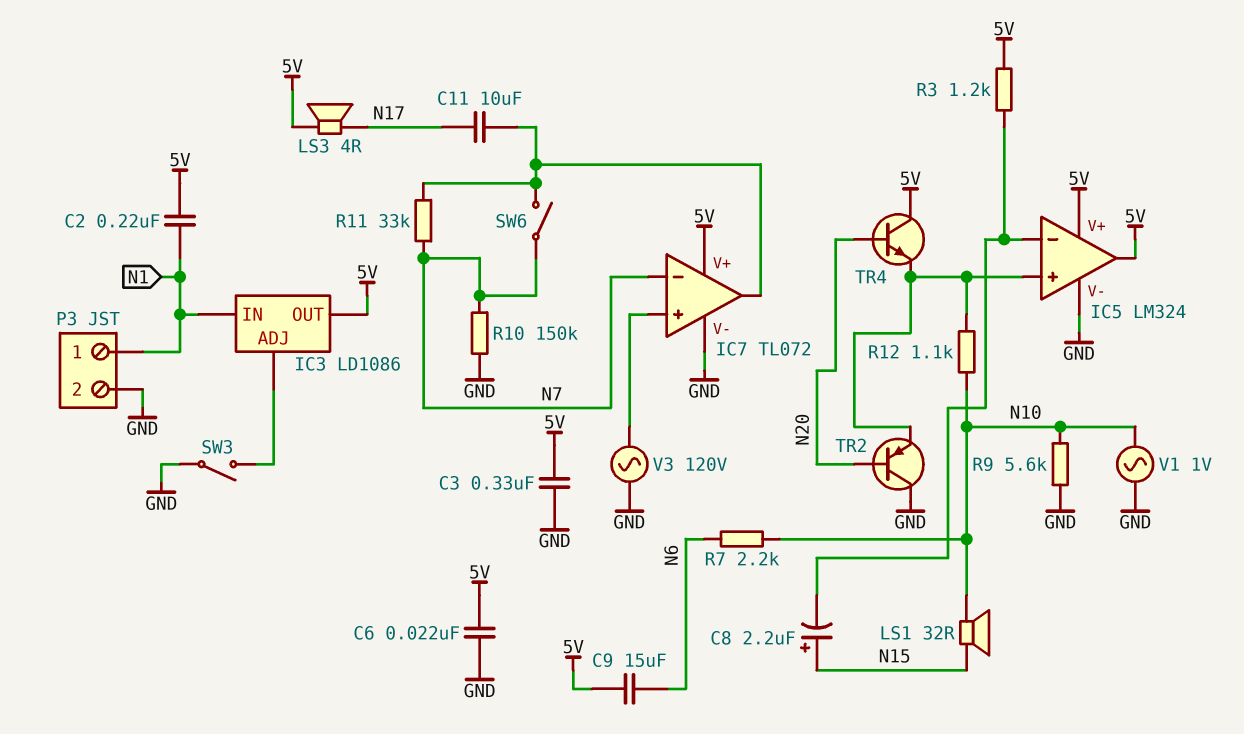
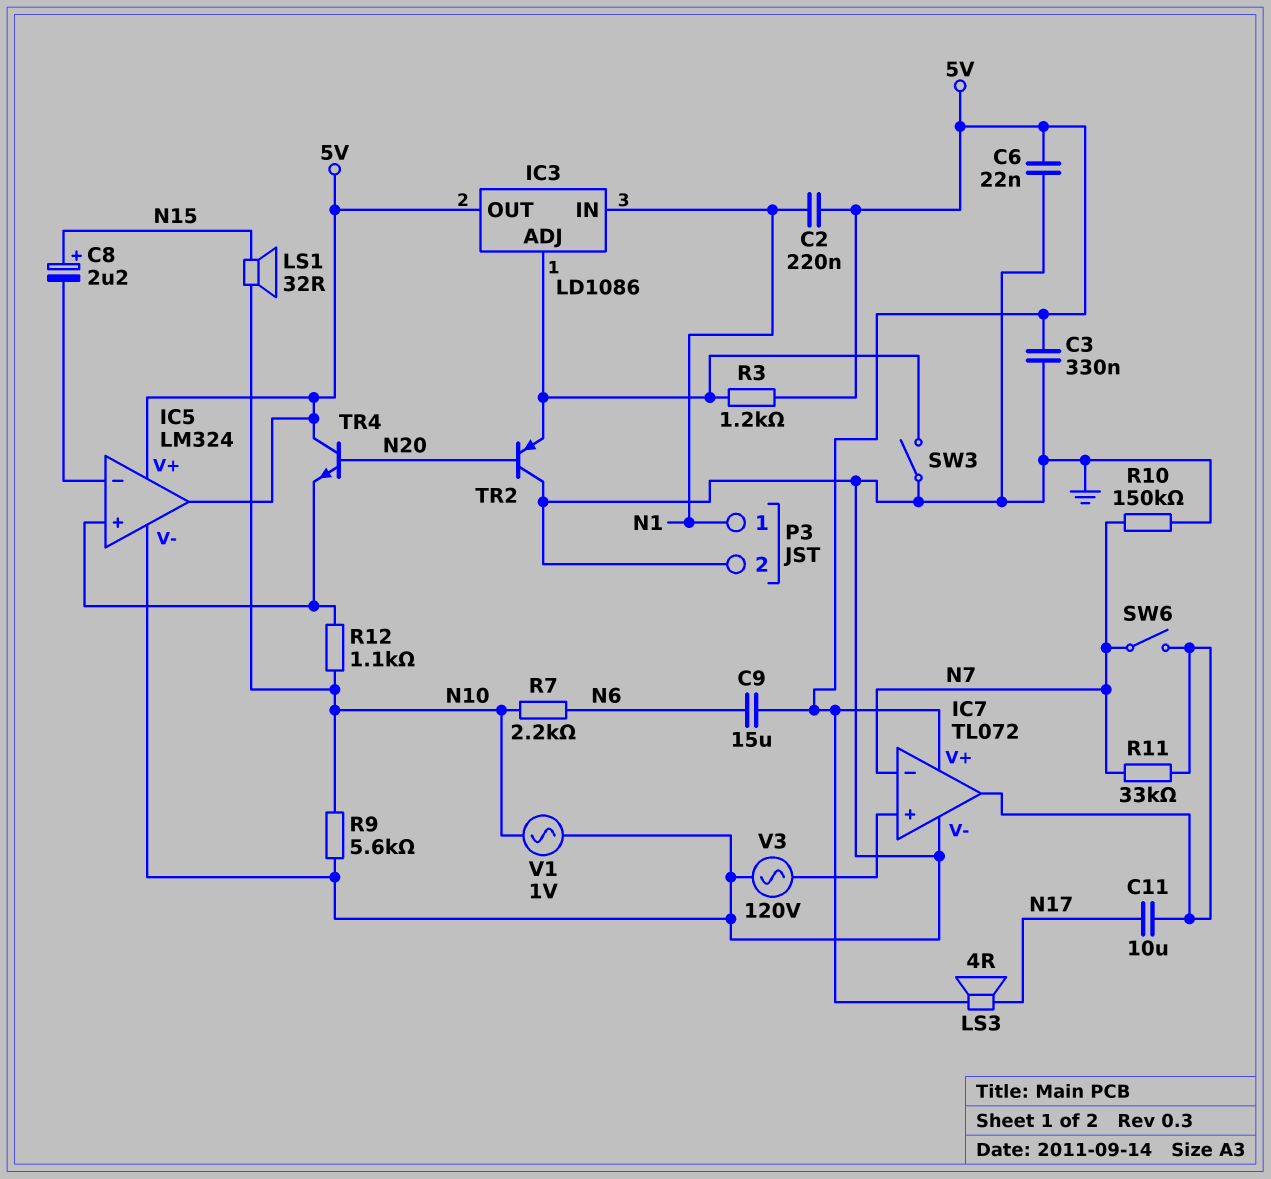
R3: 1.2k (5V, IC5/in-) -> 1.2k (5V, IC3/ADJ)
TR2: PNP (B N20, C GND, E IC5/in+) -> PNP (B N20, C GND, E IC3/ADJ)

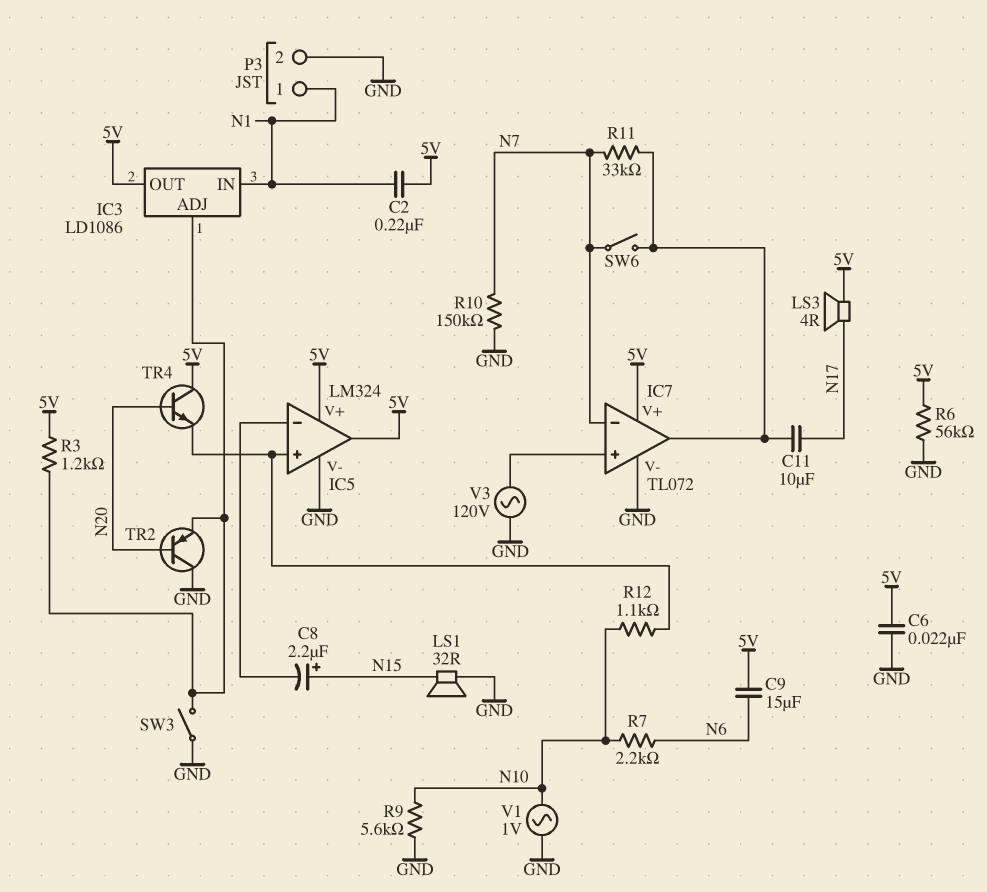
C3: 330nF (5V, GND) -> none
LS1: speaker 32R (N10, N15) -> speaker 32R (GND, N15)
R6: none -> 56k (5V, GND)

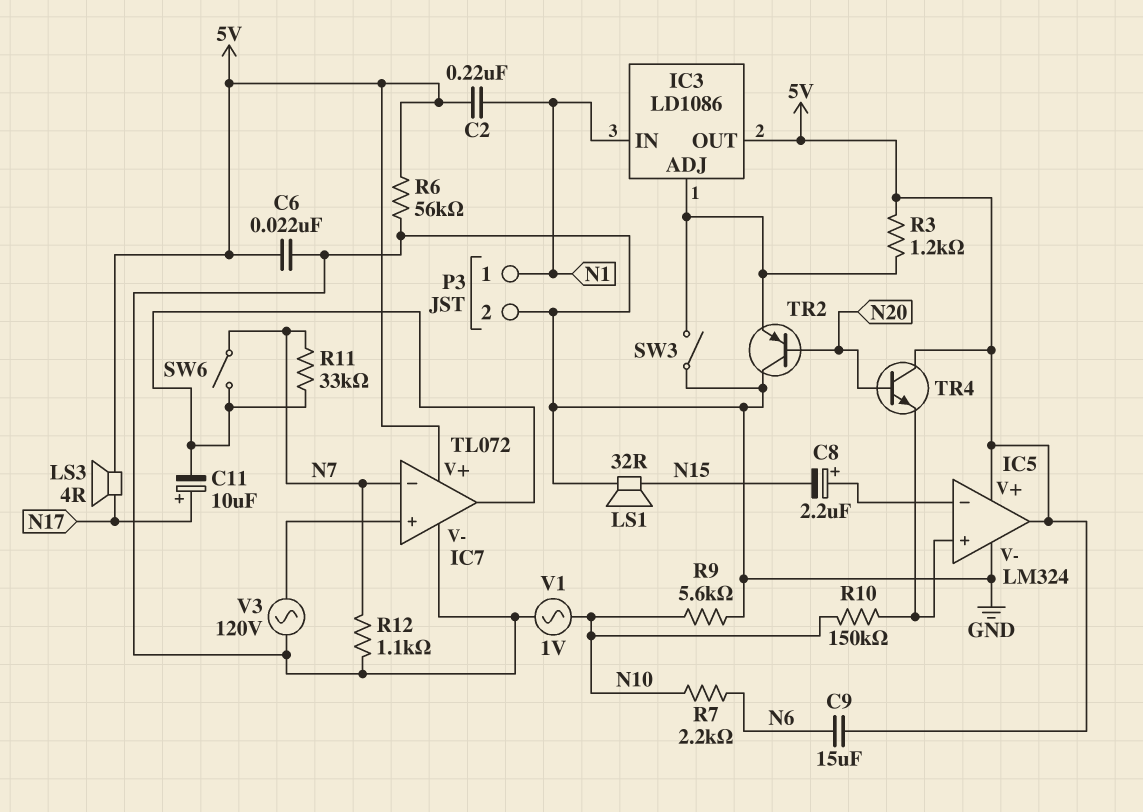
C8: 2.2uF (plus N15, minus IC5/in-) -> 2.2uF (plus IC5/in-, minus N15)
C11: 10uF (IC7/out, N17) -> 10uF (plus N17, minus IC7/out)
R10: 150k (GND, N7) -> 150k (IC5/in+, N10)
R12: 1.1k (IC5/in+, N10) -> 1.1k (GND, N7)

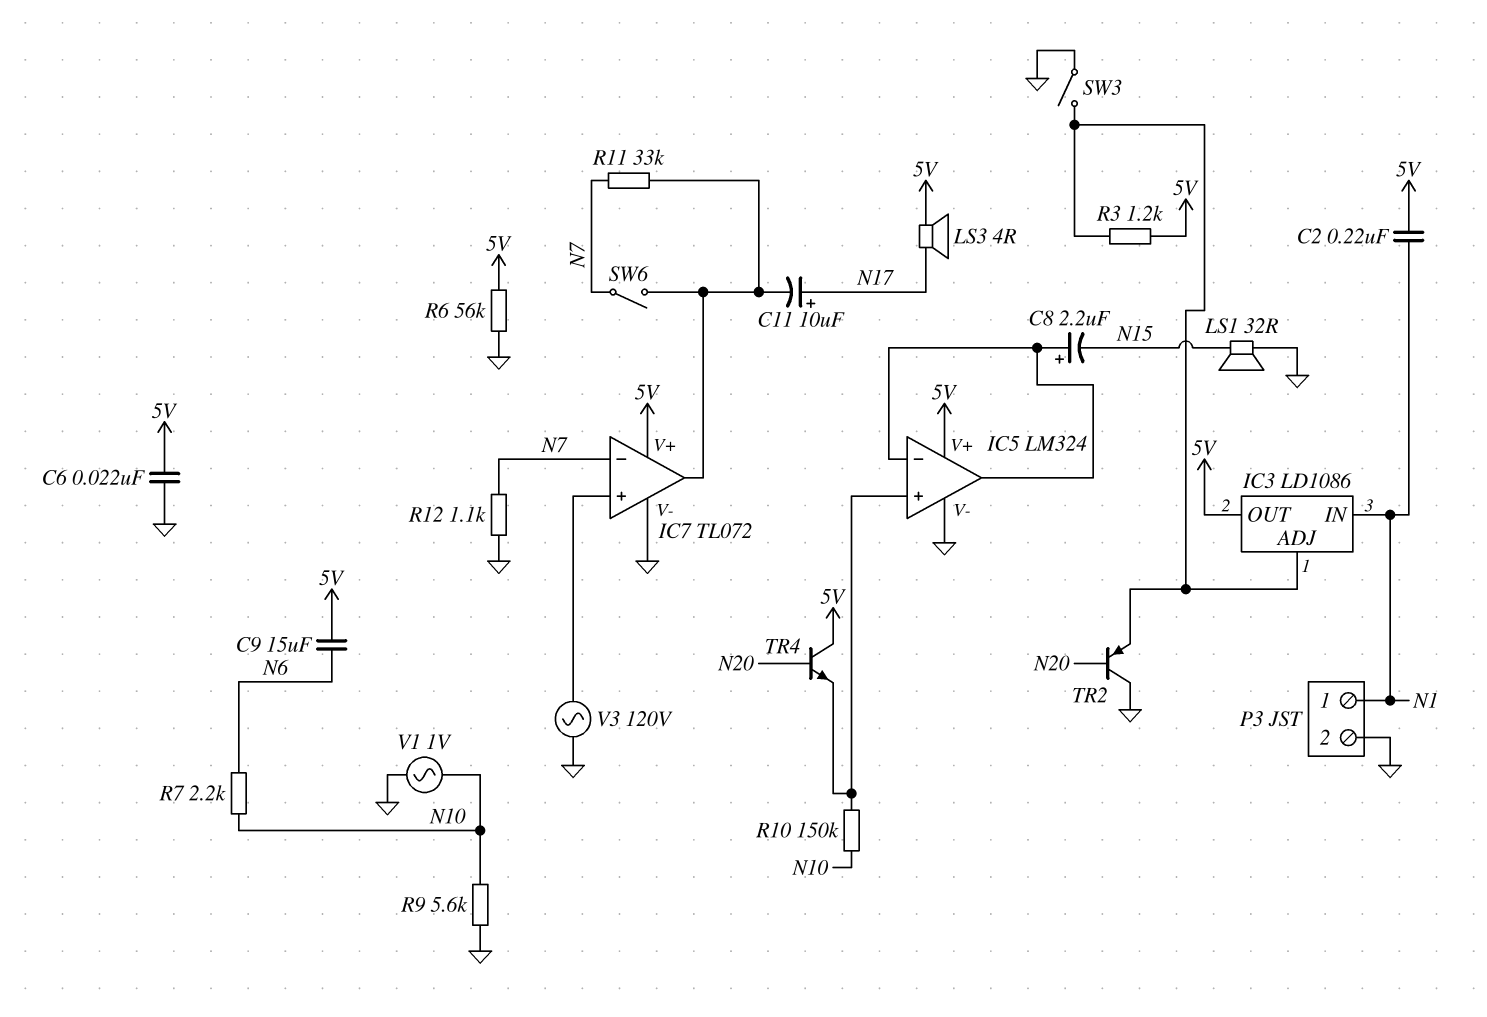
IC5 pin out: 5V -> IC5/in-

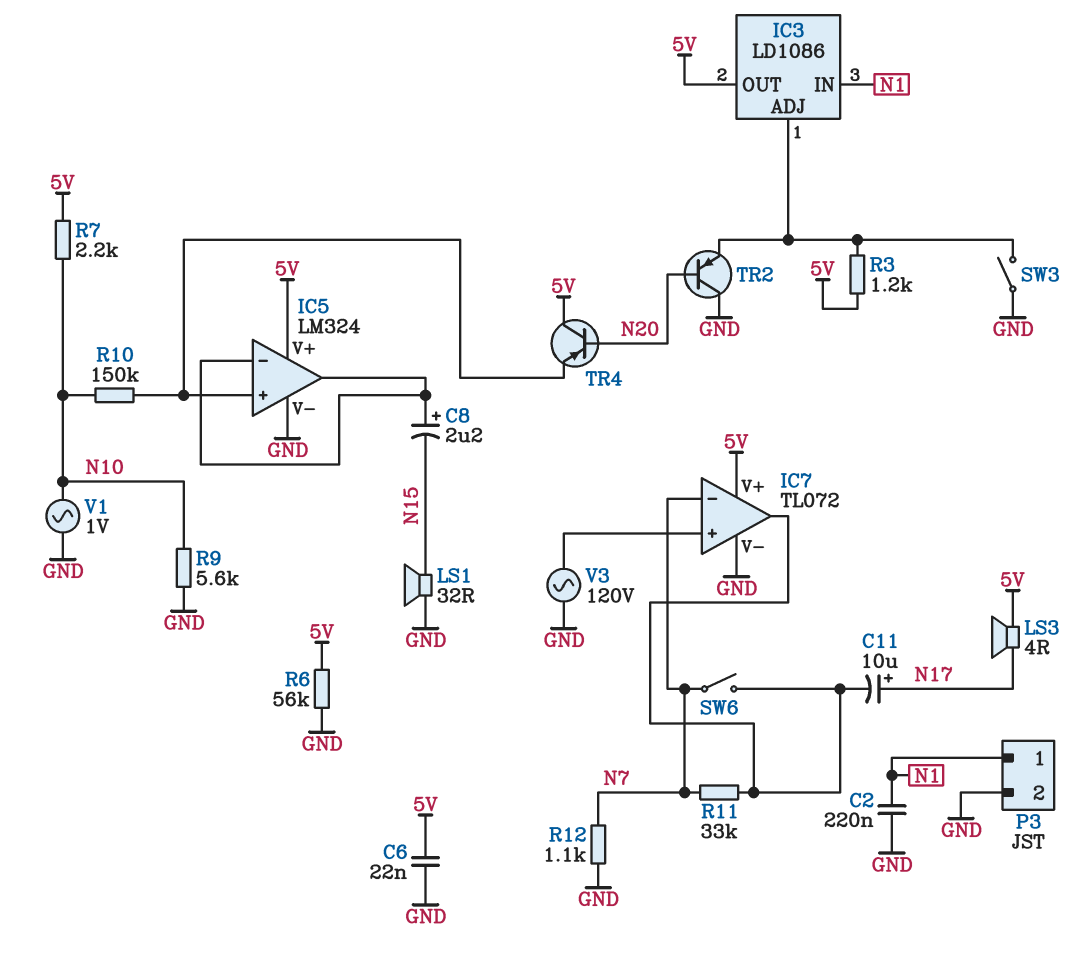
C2: 220nF (5V, N1) -> 220nF (GND, N1)
C9: 15uF (5V, N6) -> none
R7: 2.2k (N6, N10) -> 2.2k (5V, N10)
TR4: NPN (B N20, C 5V, E IC5/in+) -> PNP (B N20, C 5V, E IC5/in+)

